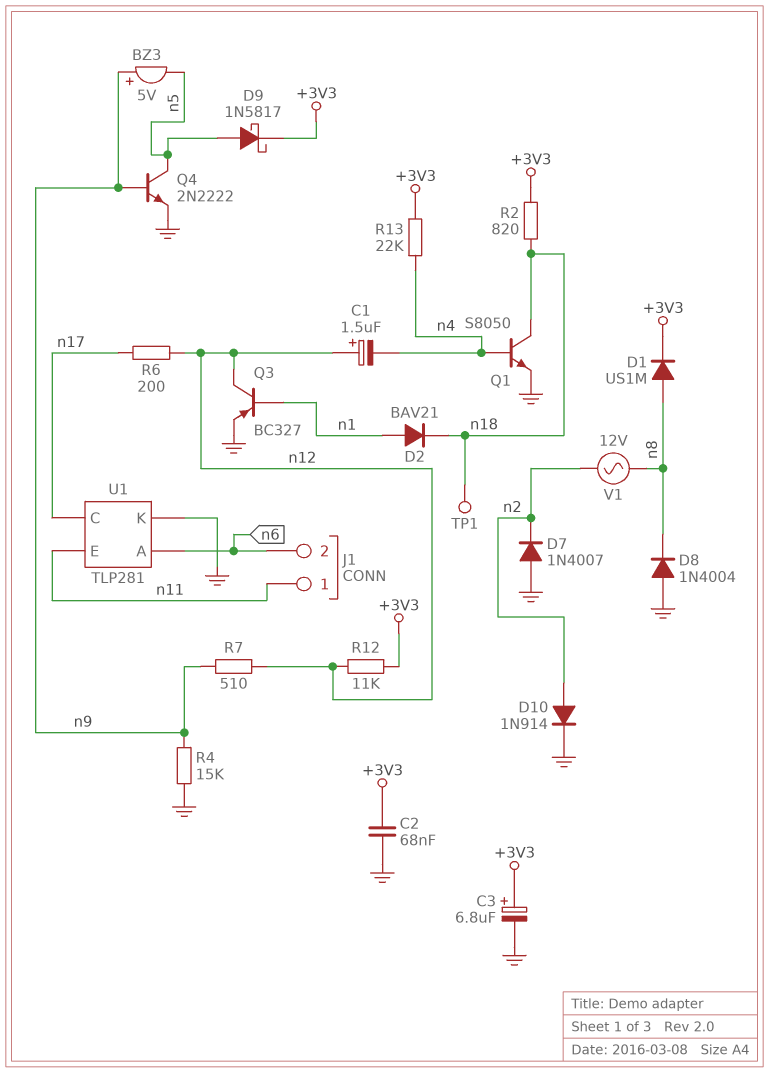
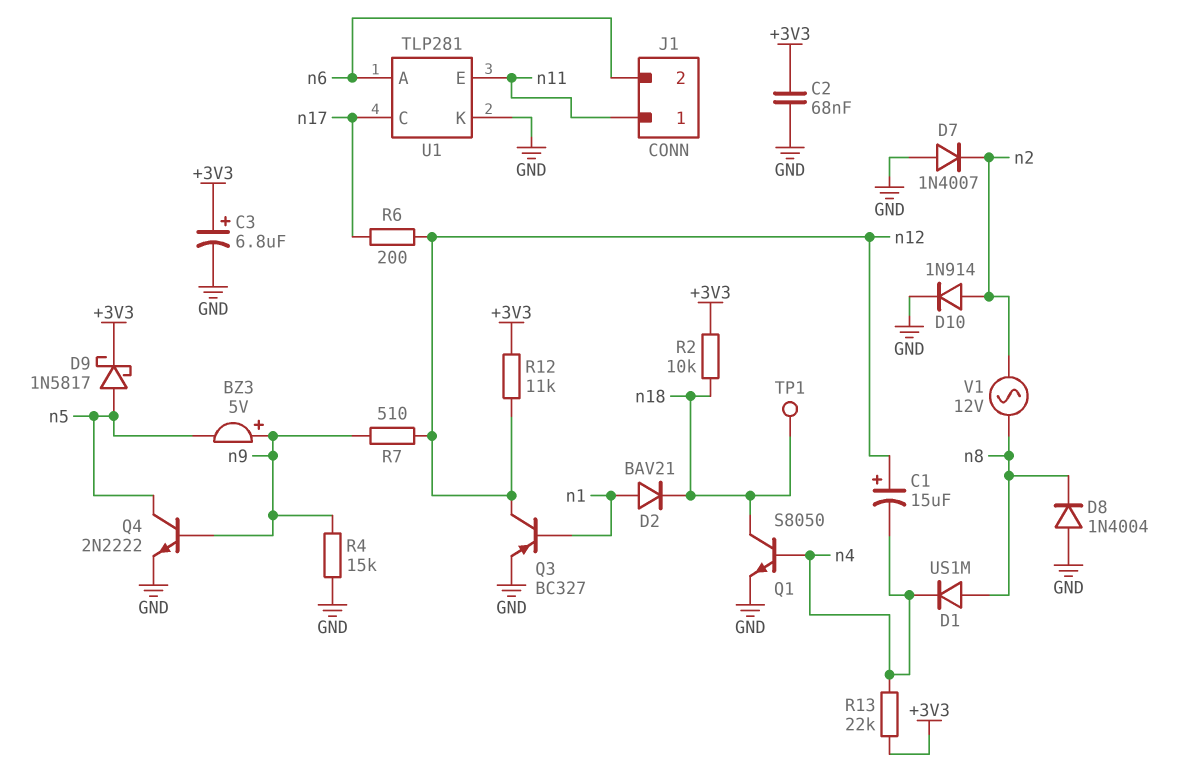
C1: 1.5uF (plus n12, minus n4) -> 15uF (plus n12, minus n4)
D1: diode US1M (A n8, K +3V3) -> diode US1M (A n8, K n4)
R2: 820 (+3V3, n18) -> 10k (+3V3, n18)

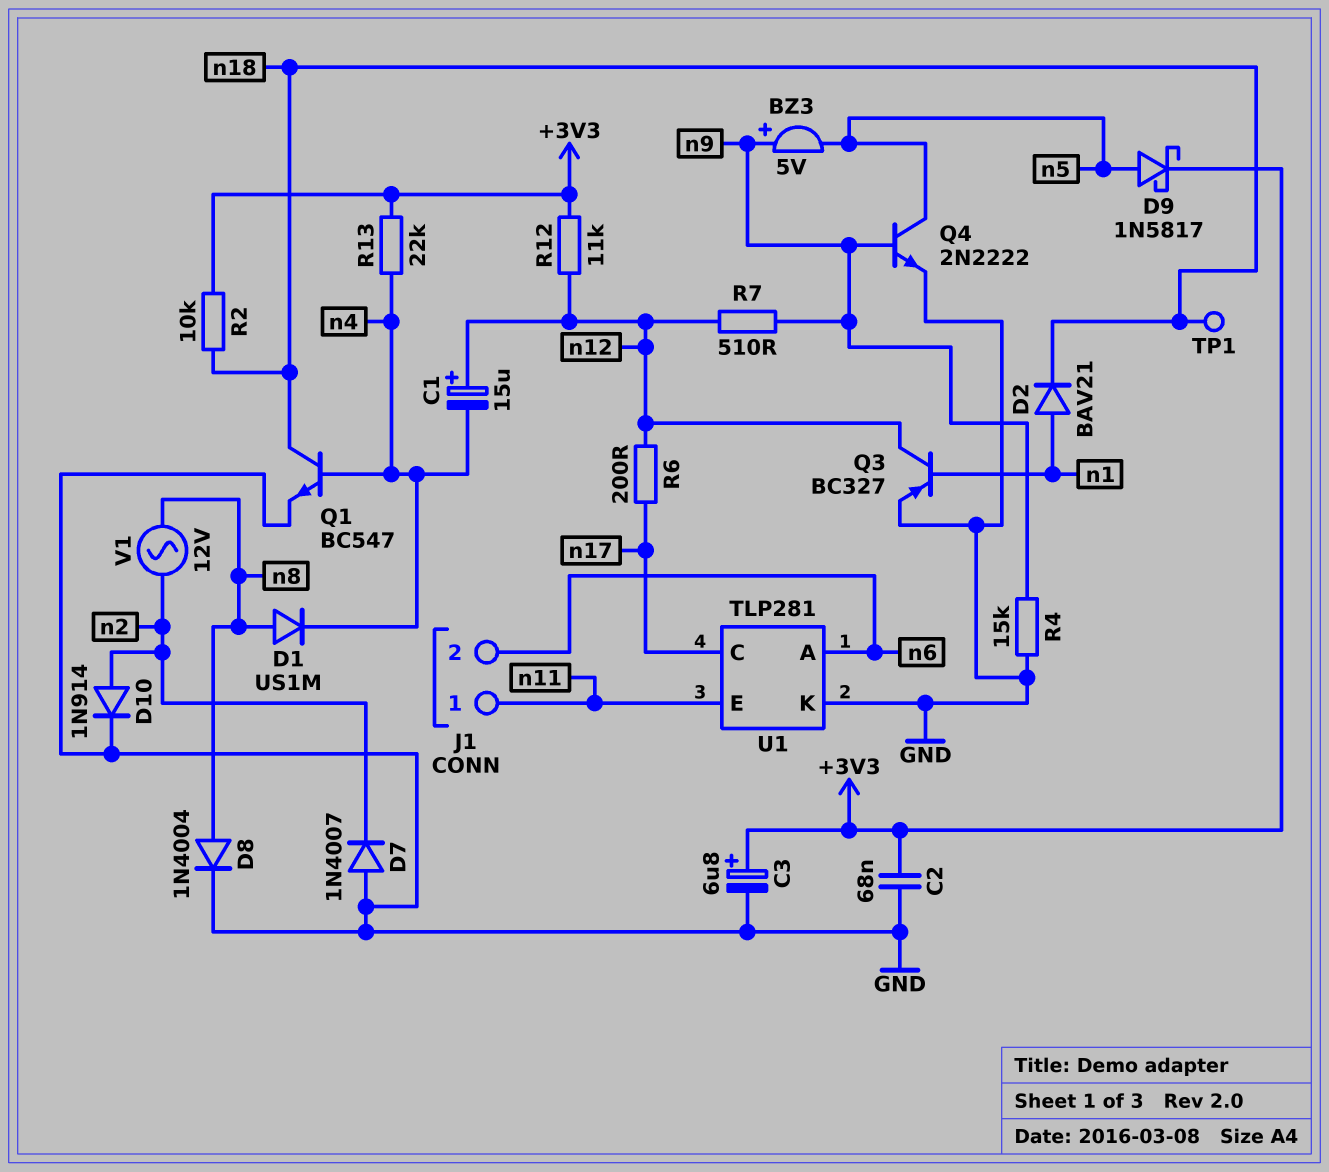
D8: diode 1N4004 (A GND, K n8) -> diode 1N4004 (A n8, K GND)
Q1: NPN S8050 (B n4, C n18, E GND) -> NPN BC547 (B n4, C n18, E GND)

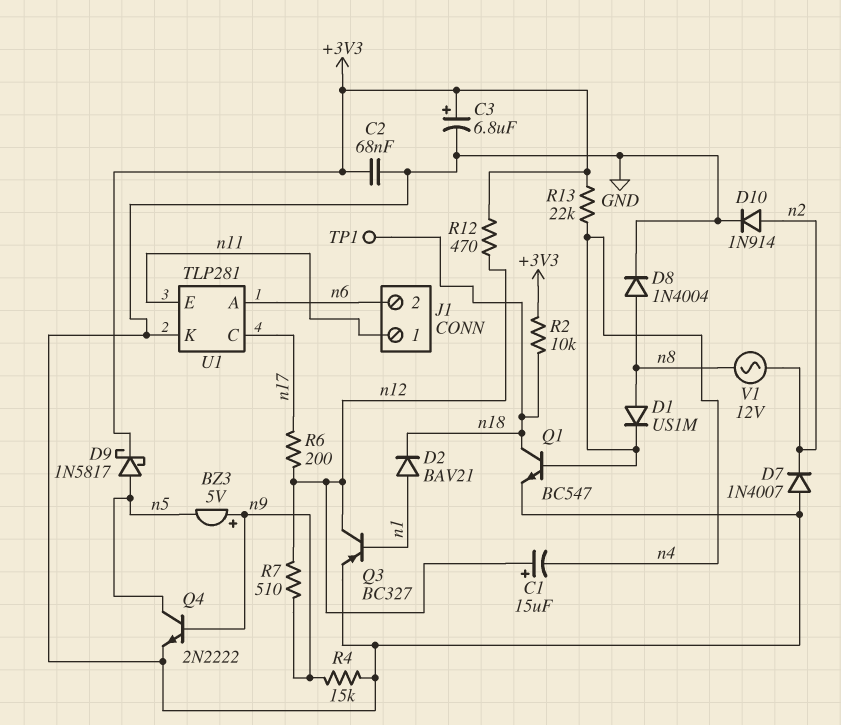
R12: 11k (+3V3, n12) -> 470 (+3V3, n12)

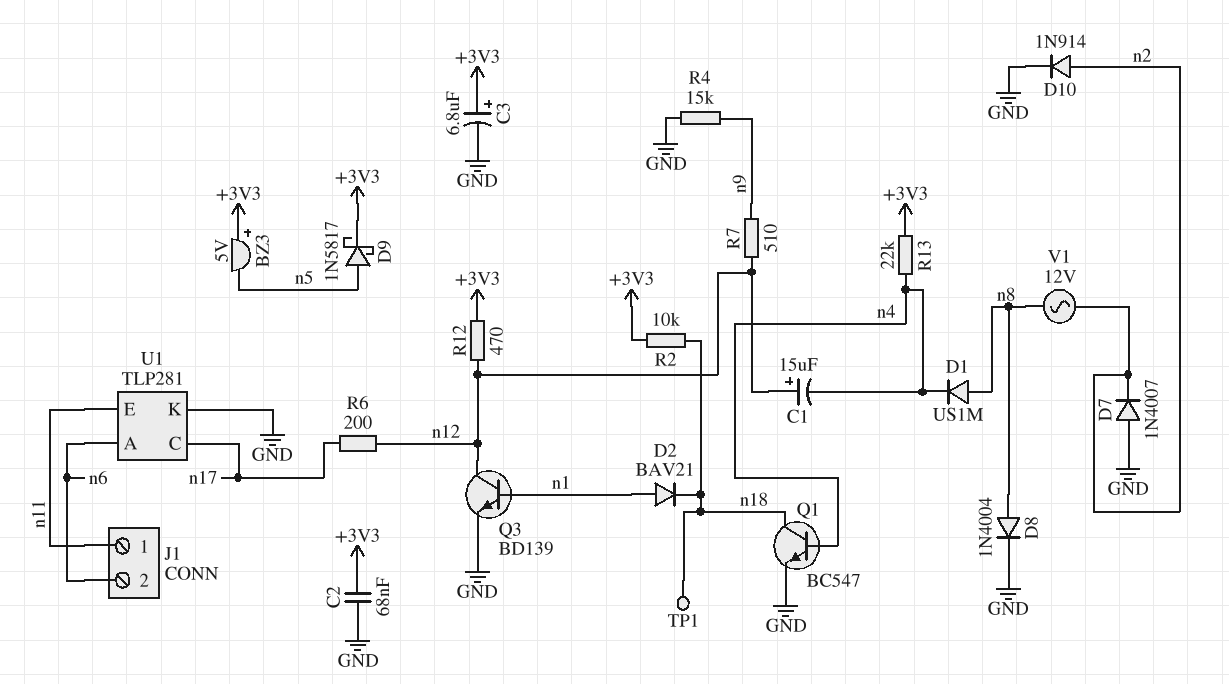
BZ3: buzzer 5V (plus n9, minus n5) -> buzzer 5V (plus +3V3, minus n5)
Q3: PNP BC327 (B n1, C n12, E GND) -> NPN BD139 (B n1, C n12, E GND)
Q4: NPN 2N2222 (B n9, C n5, E GND) -> none

